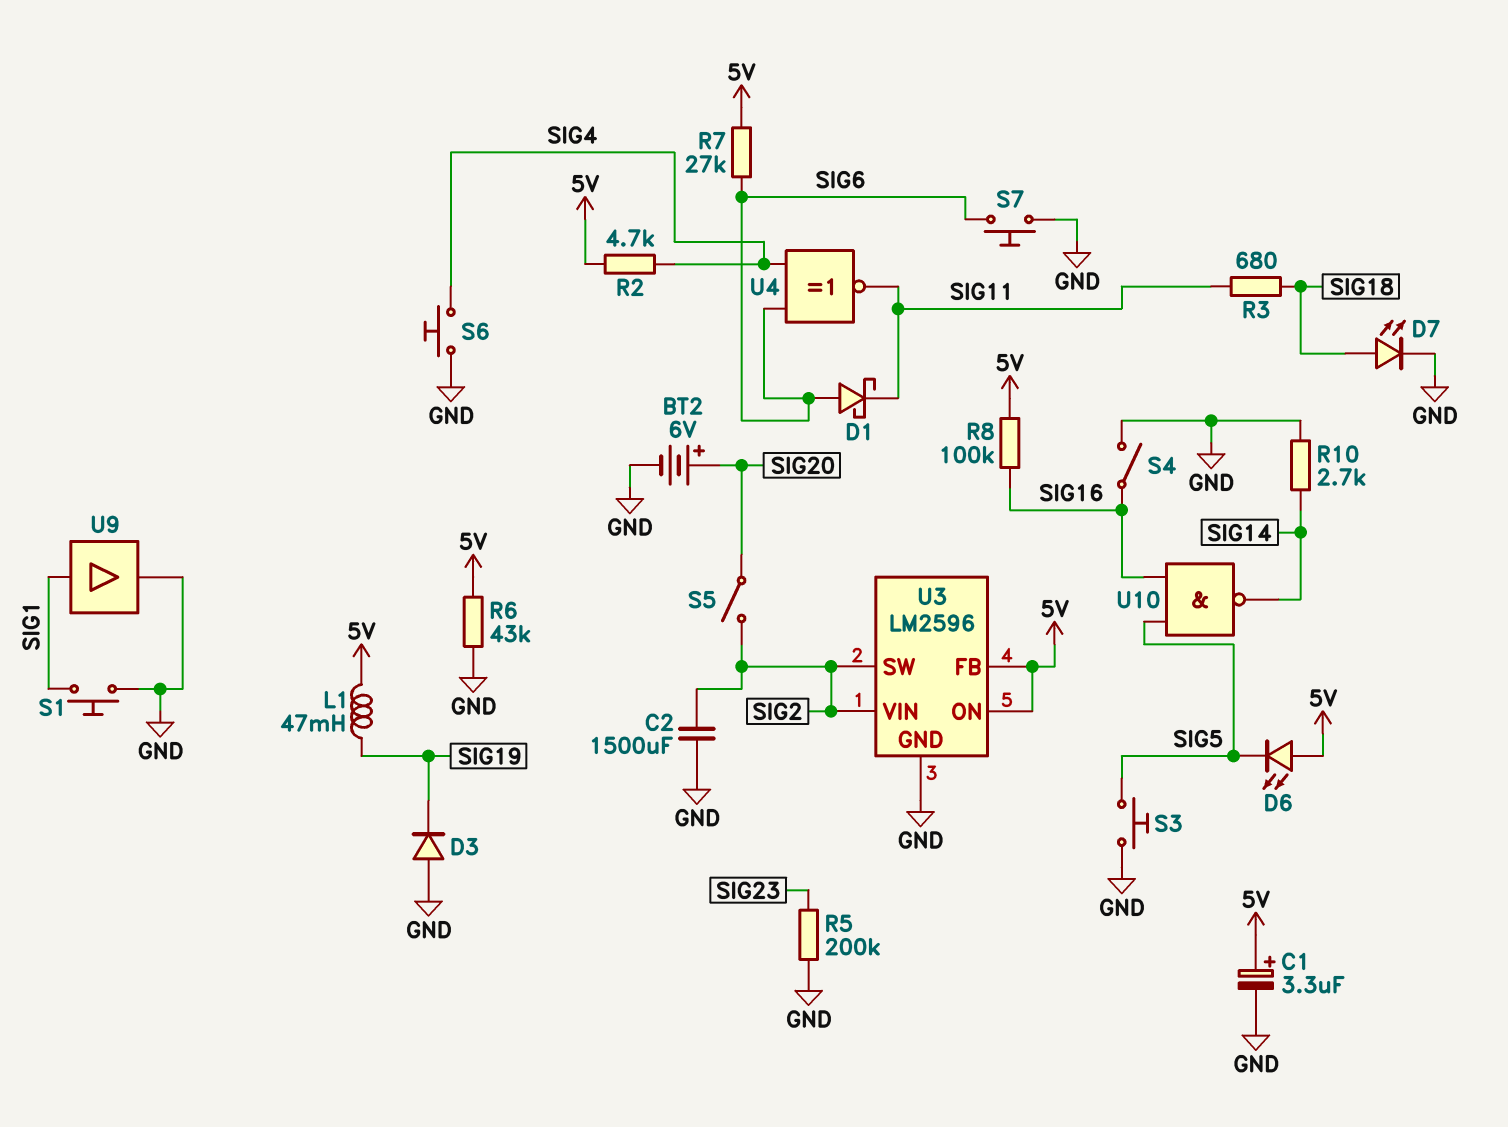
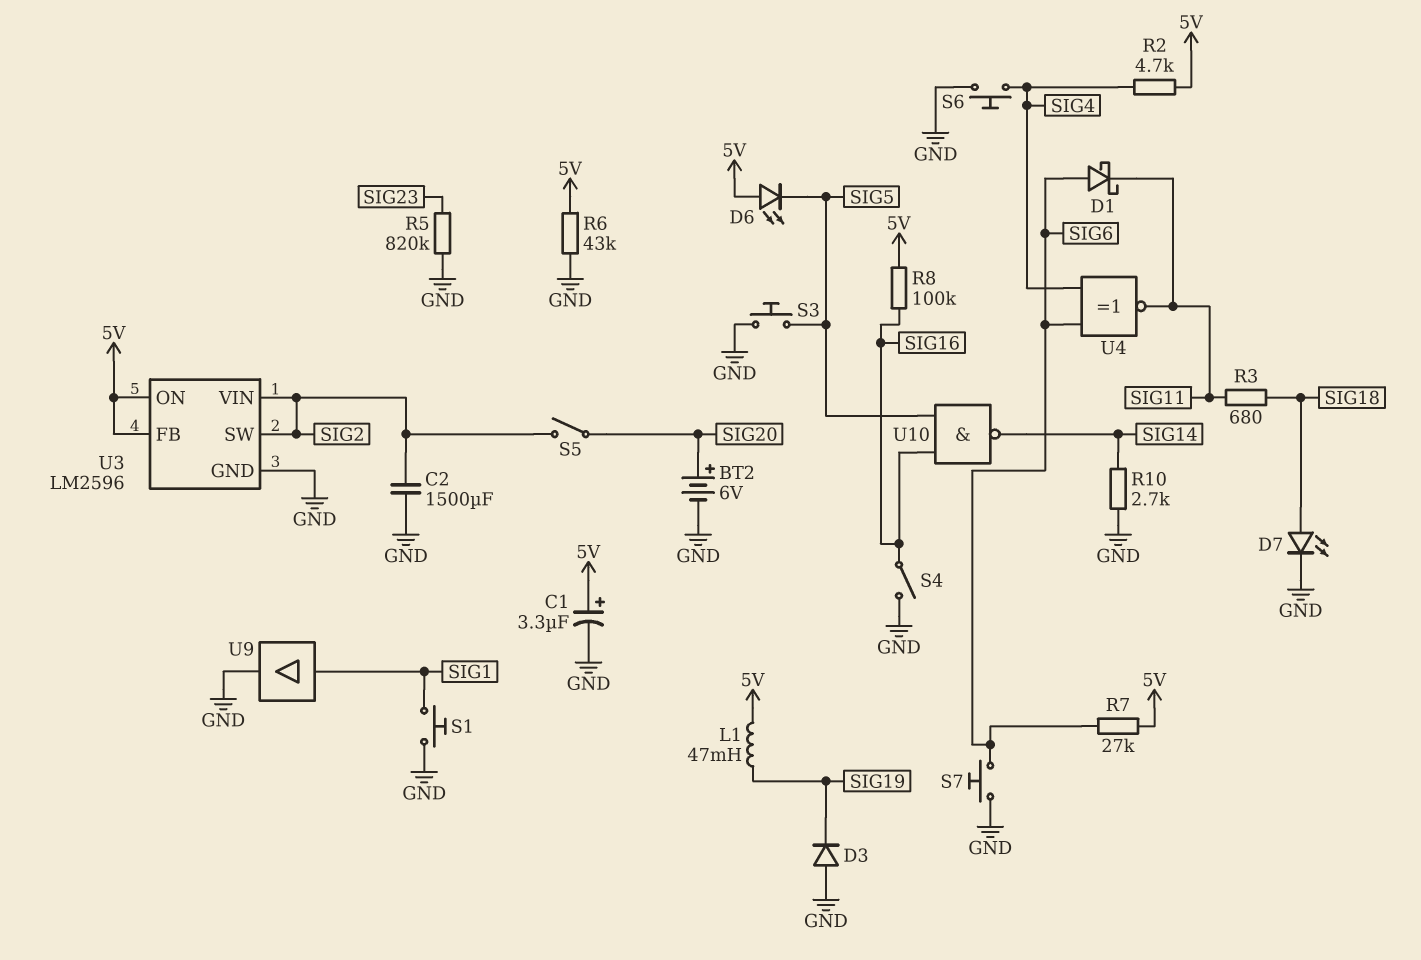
R5: 200k (GND, SIG23) -> 820k (GND, SIG23)

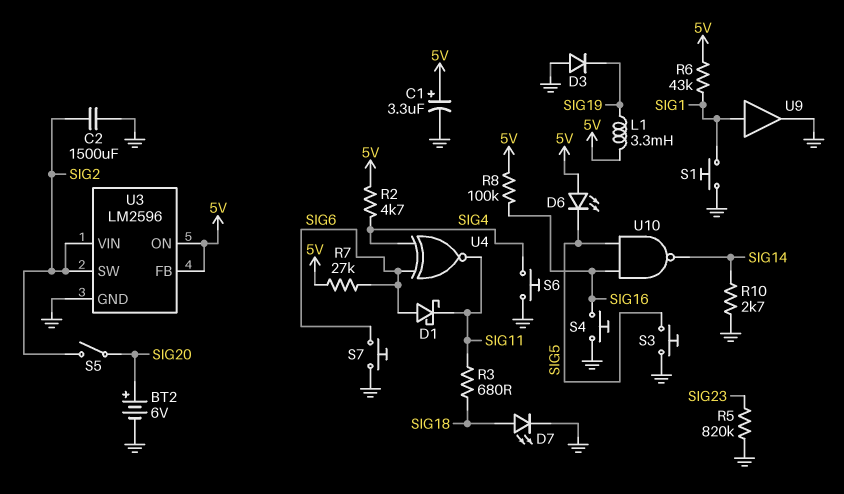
L1: 47mH (5V, SIG19) -> 3.3mH (5V, SIG19)
R6: 43k (5V, GND) -> 43k (5V, SIG1)
S4: switch (GND, SIG16) -> button (GND, SIG16)

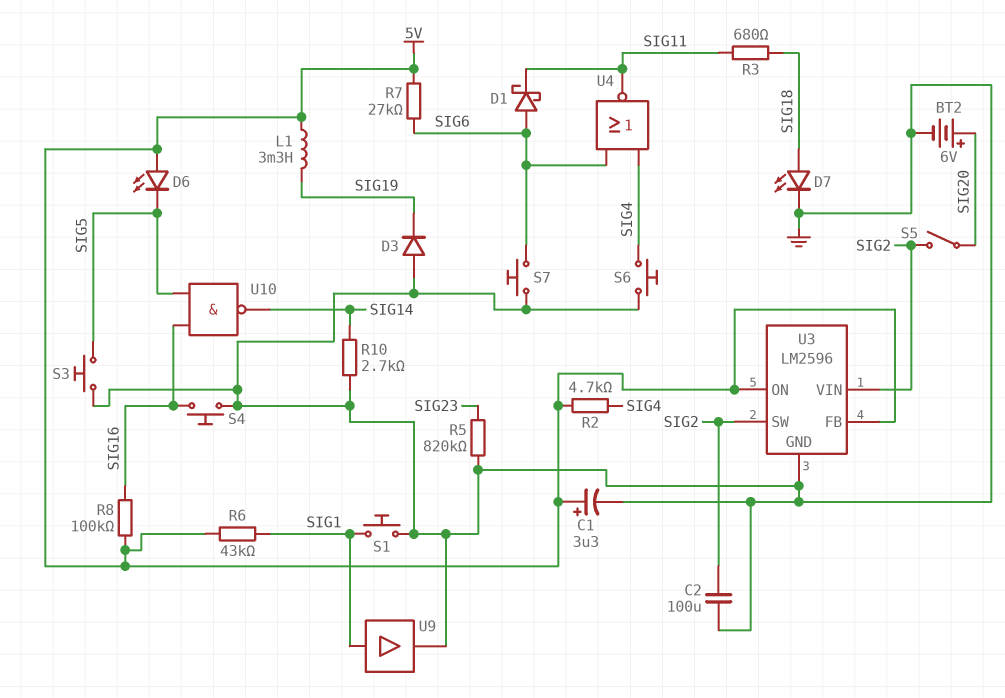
C2: 1500uF (GND, SIG2) -> 100uF (GND, SIG2)
U4: XNOR (in SIG4, in SIG6, out SIG11) -> NOR (in SIG4, in SIG6, out SIG11)

